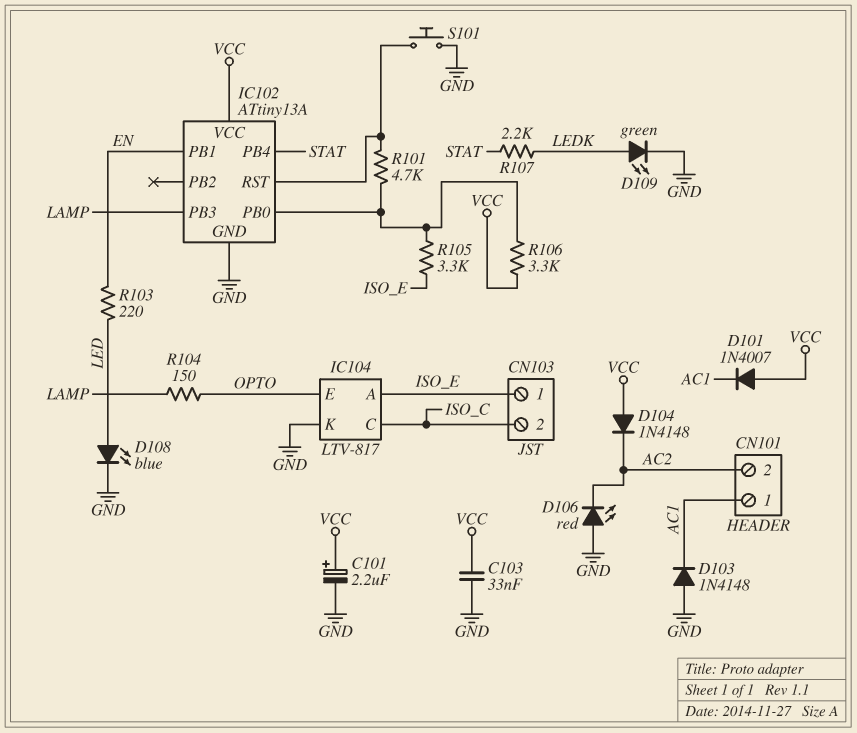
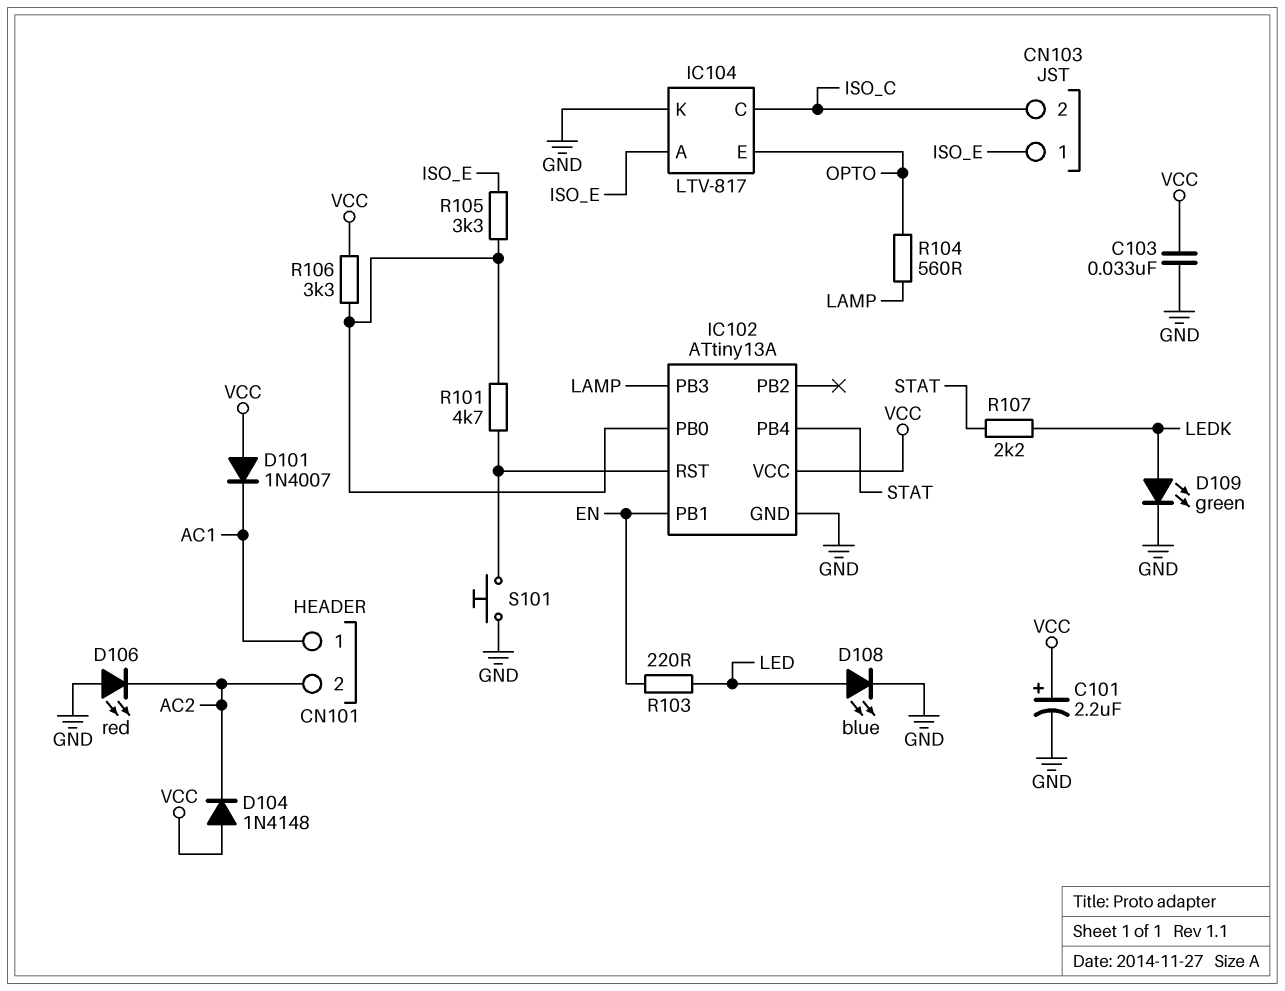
D103: diode 1N4148 (A GND, K AC1) -> none
R104: 150 (LAMP, OPTO) -> 560 (LAMP, OPTO)

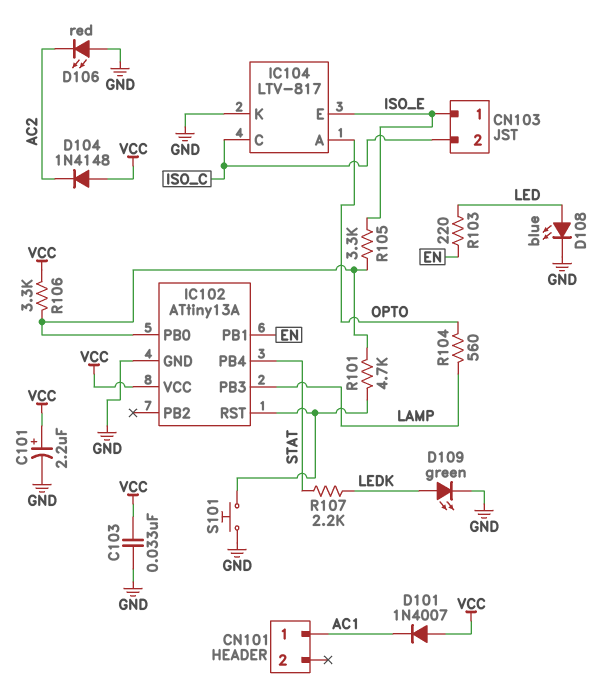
CN101 pin 2: AC2 -> none
IC104 pin A: ISO_E -> OPTO
IC104 pin E: OPTO -> ISO_E

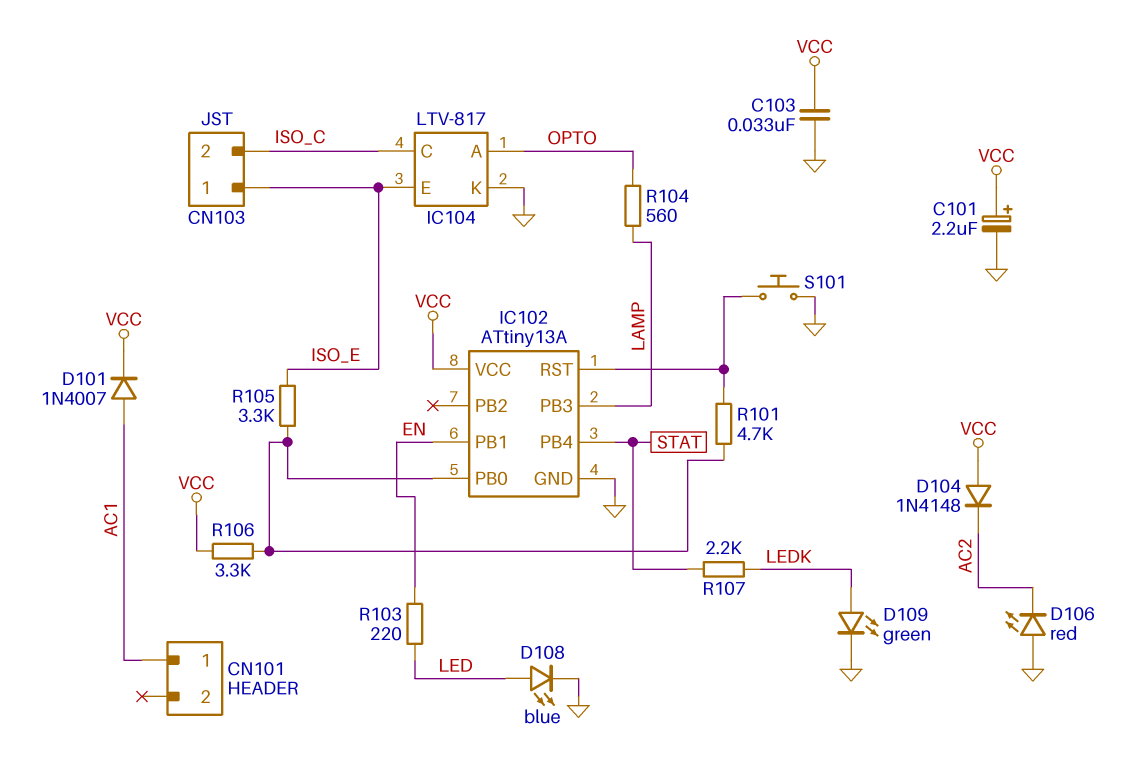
D101: diode 1N4007 (A VCC, K AC1) -> diode 1N4007 (A AC1, K VCC)

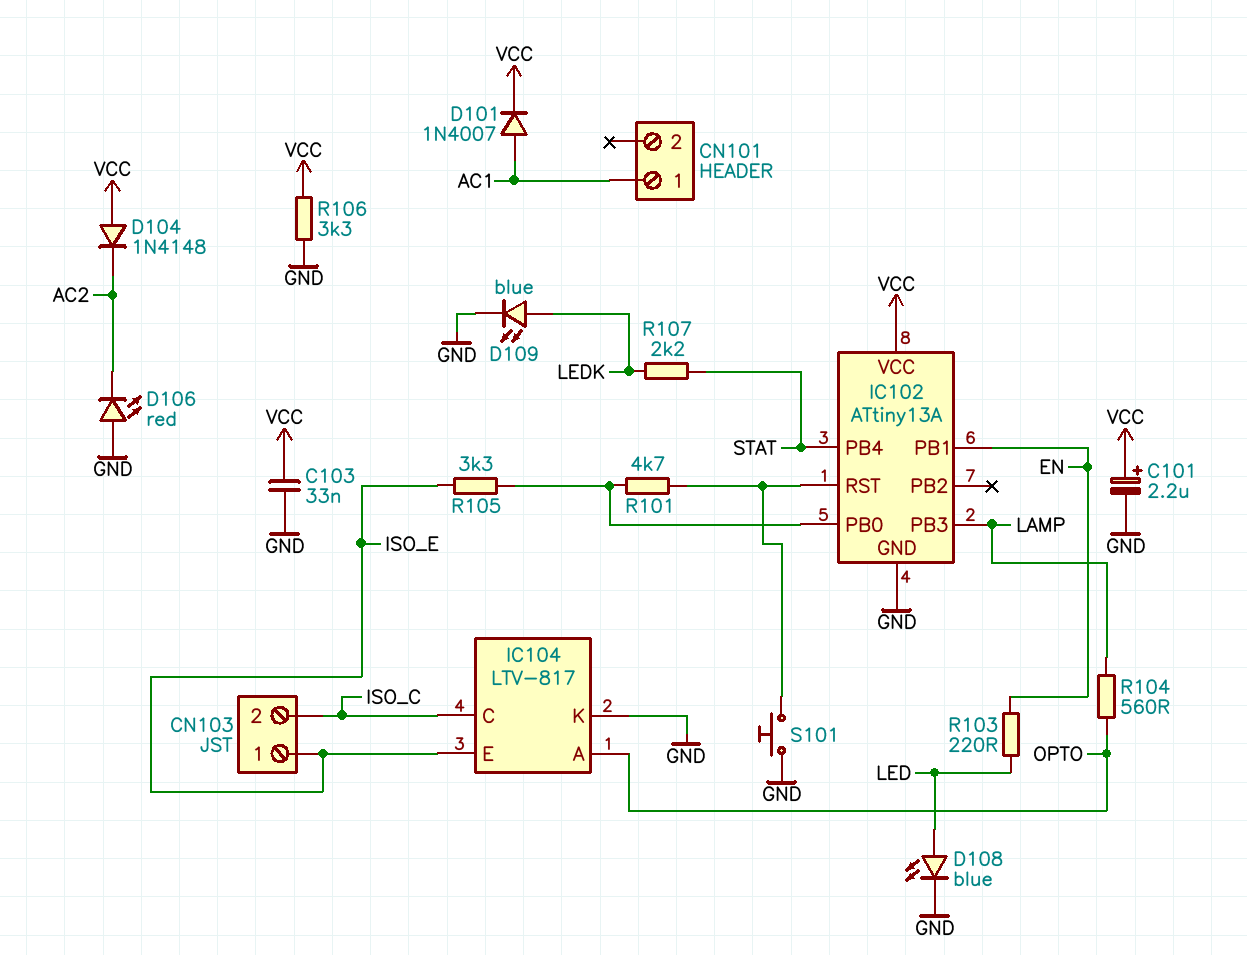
D109: LED green (A LEDK, K GND) -> LED blue (A LEDK, K GND)
R106: 3.3k (IC102/PB0, VCC) -> 3.3k (GND, VCC)

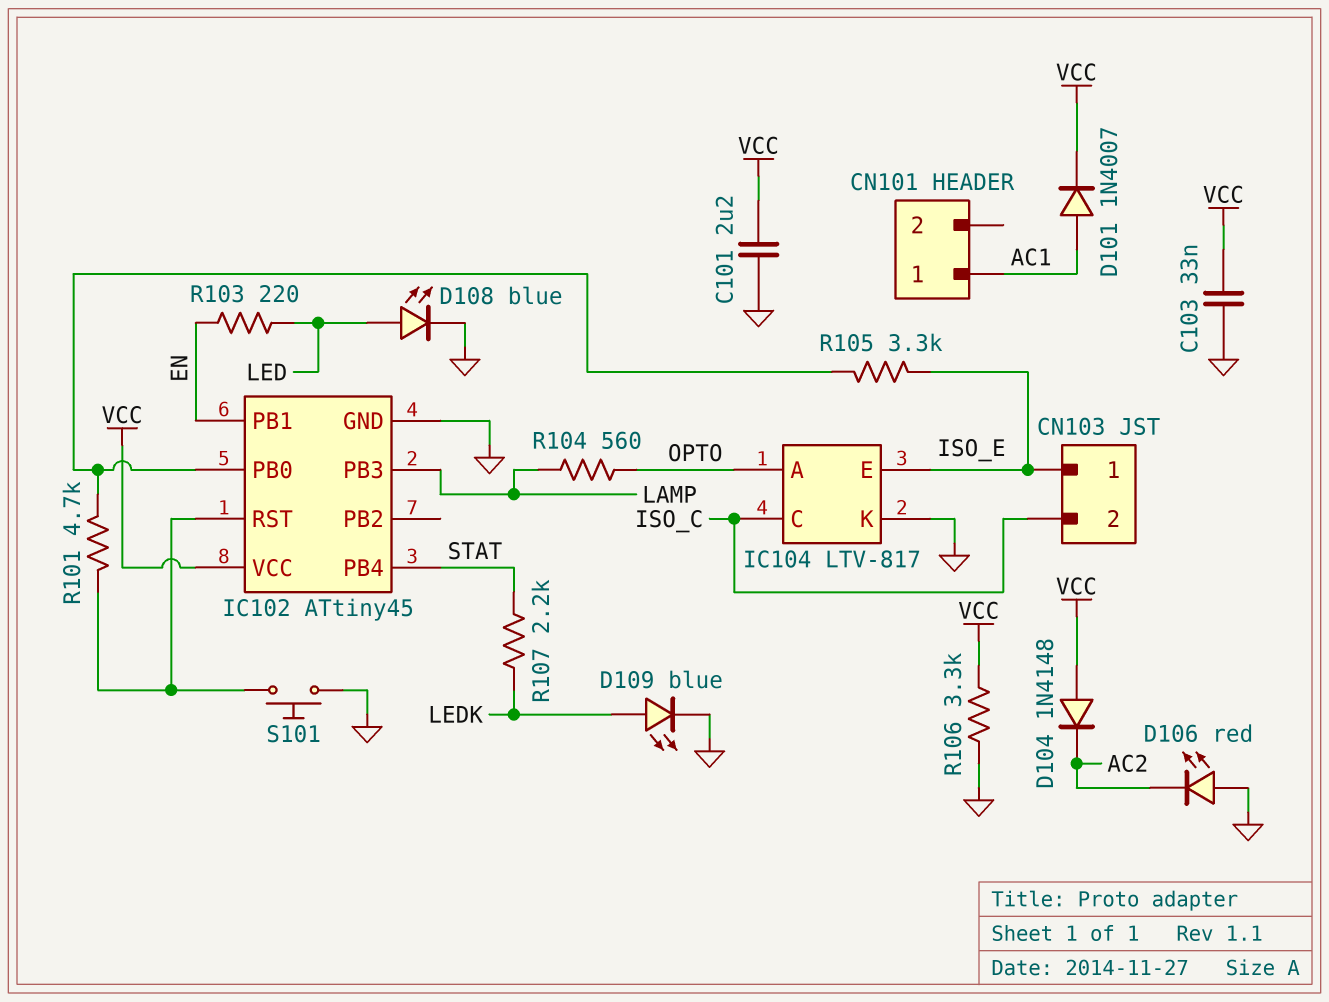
C101: 2.2uF (plus VCC, minus GND) -> 2.2uF (GND, VCC)
IC102: ATtiny13A -> ATtiny45

